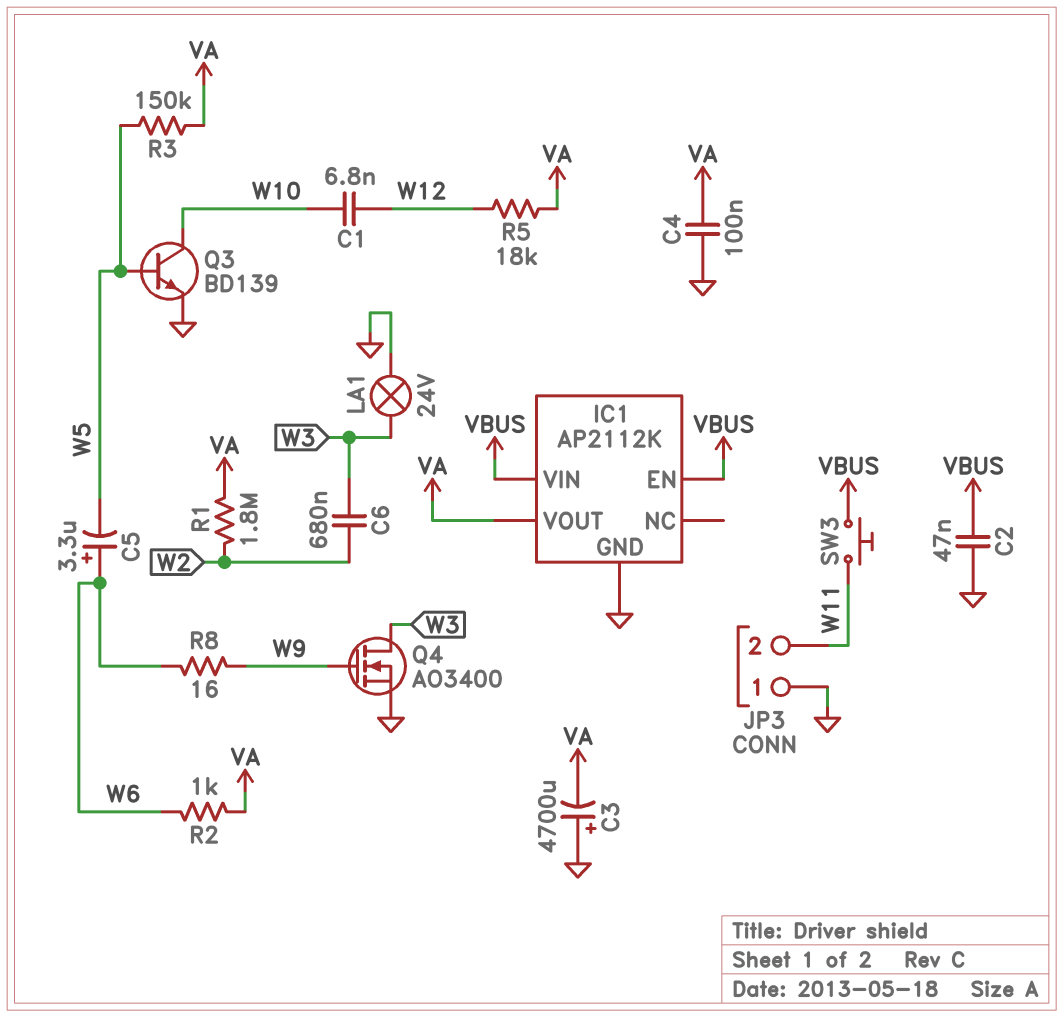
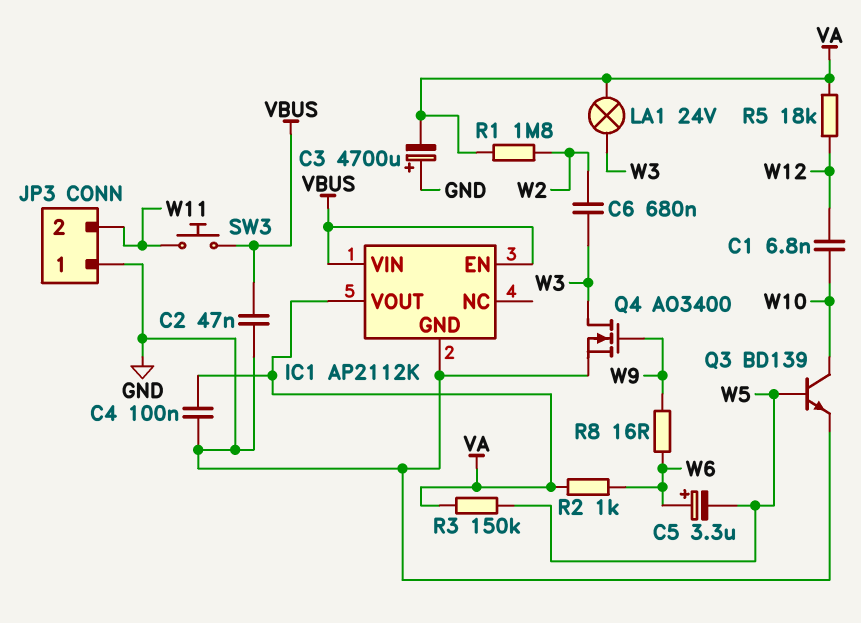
LA1: lamp 24V (GND, W3) -> lamp 24V (VA, W3)

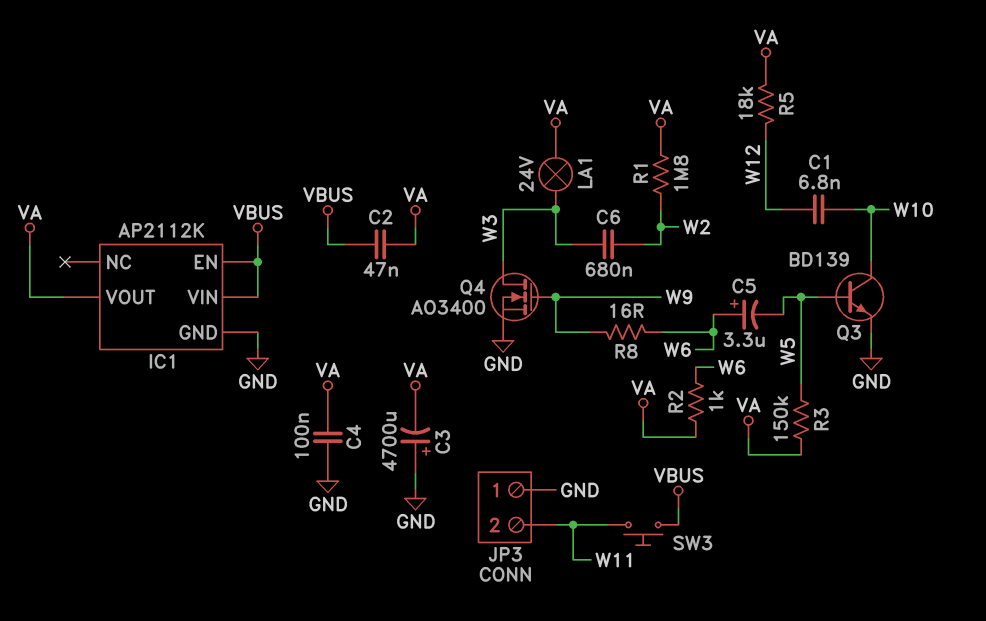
C2: 47nF (GND, VBUS) -> 47nF (VA, VBUS)

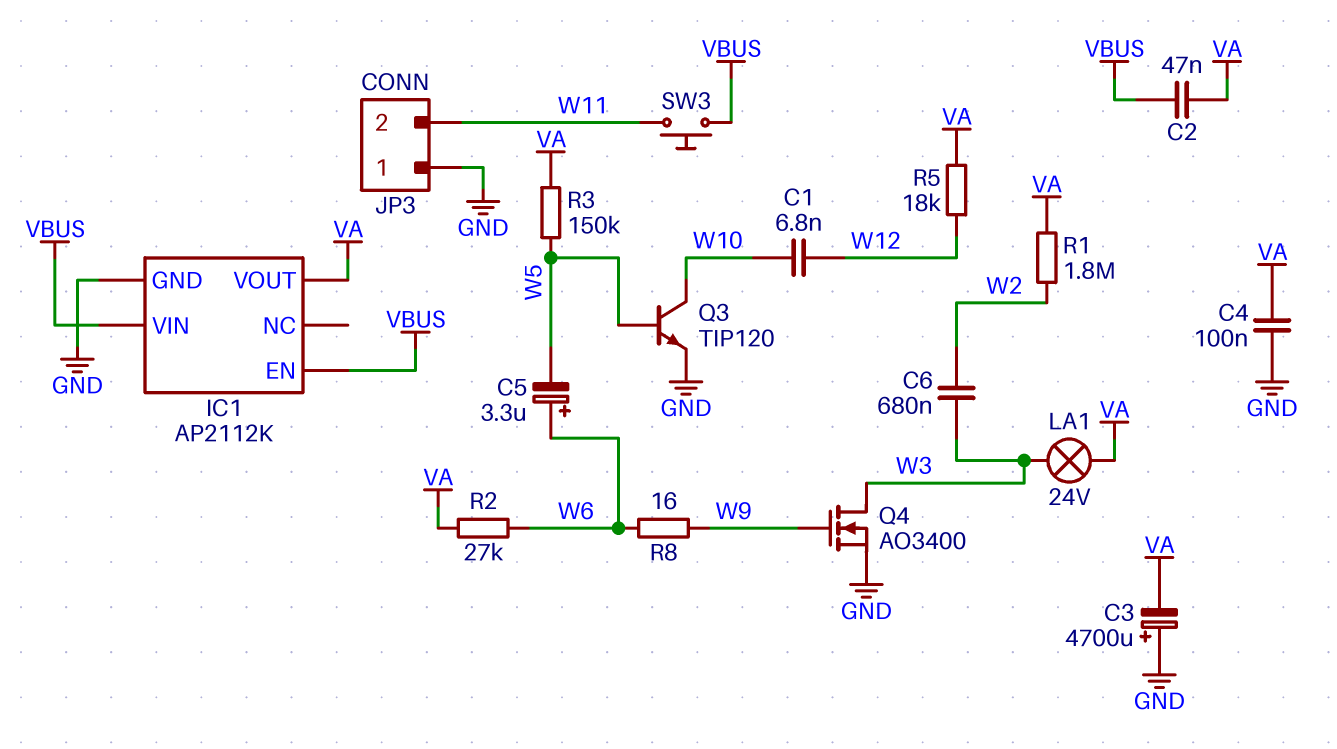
Q3: NPN BD139 (B W5, C W10, E GND) -> NPN TIP120 (B W5, C W10, E GND)
R2: 1k (VA, W6) -> 27k (VA, W6)

